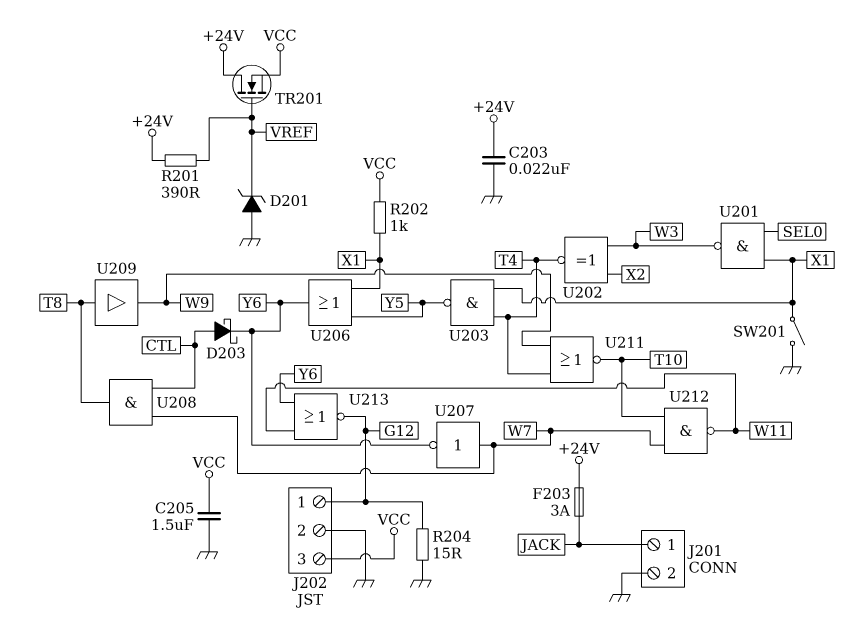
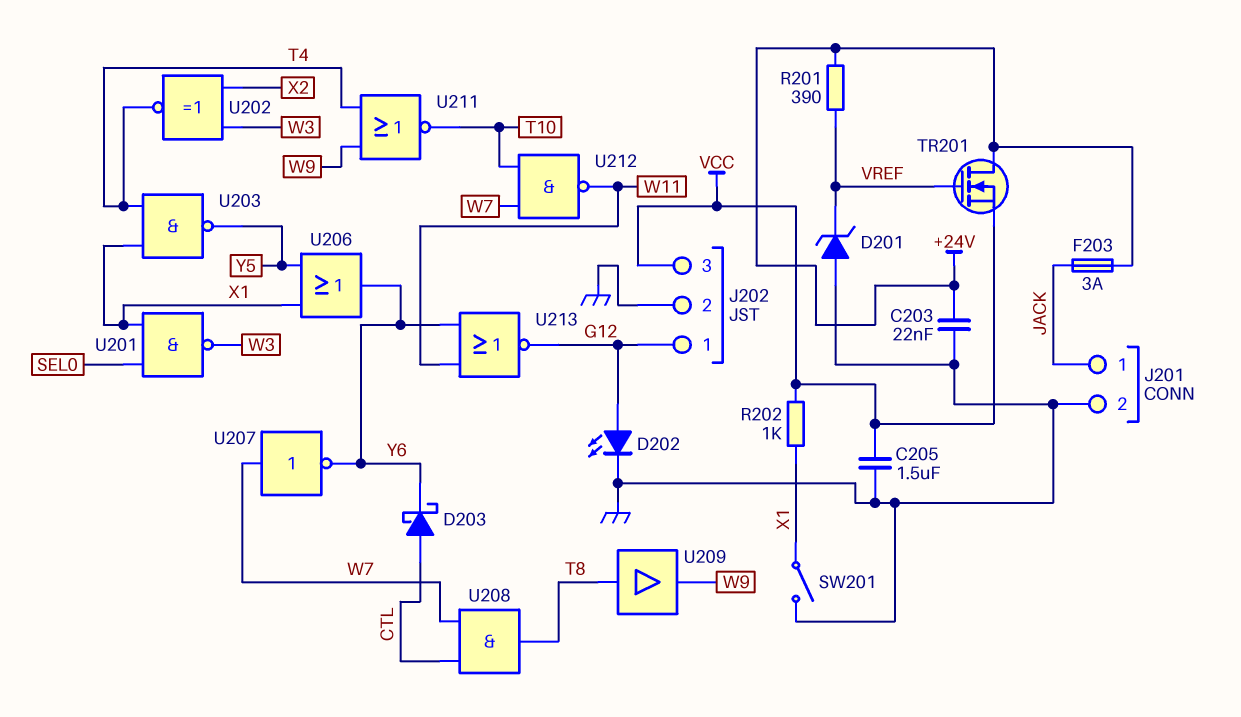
D202: none -> LED (A G12, K GND)
R204: 15 (G12, GND) -> none

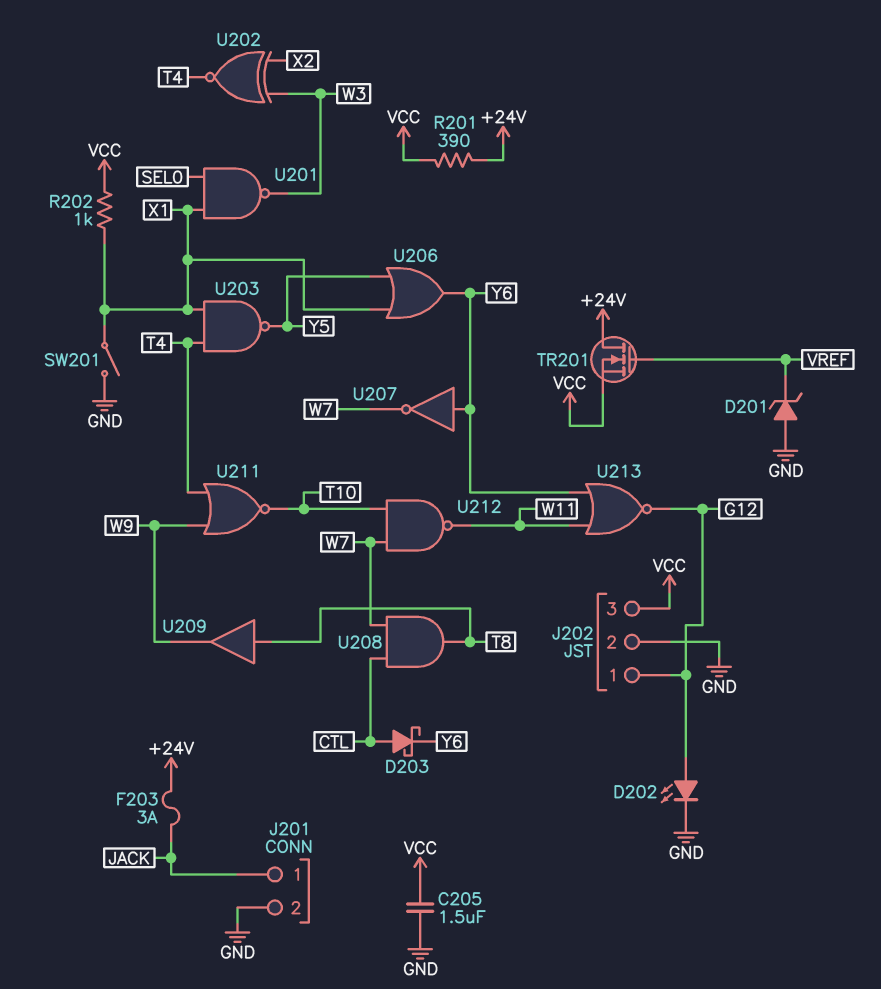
C203: 22nF (+24V, GND) -> none
R201: 390 (+24V, VREF) -> 390 (+24V, VCC)
U207: NOT (in W7, out Y6) -> NOT (in Y6, out W7)

